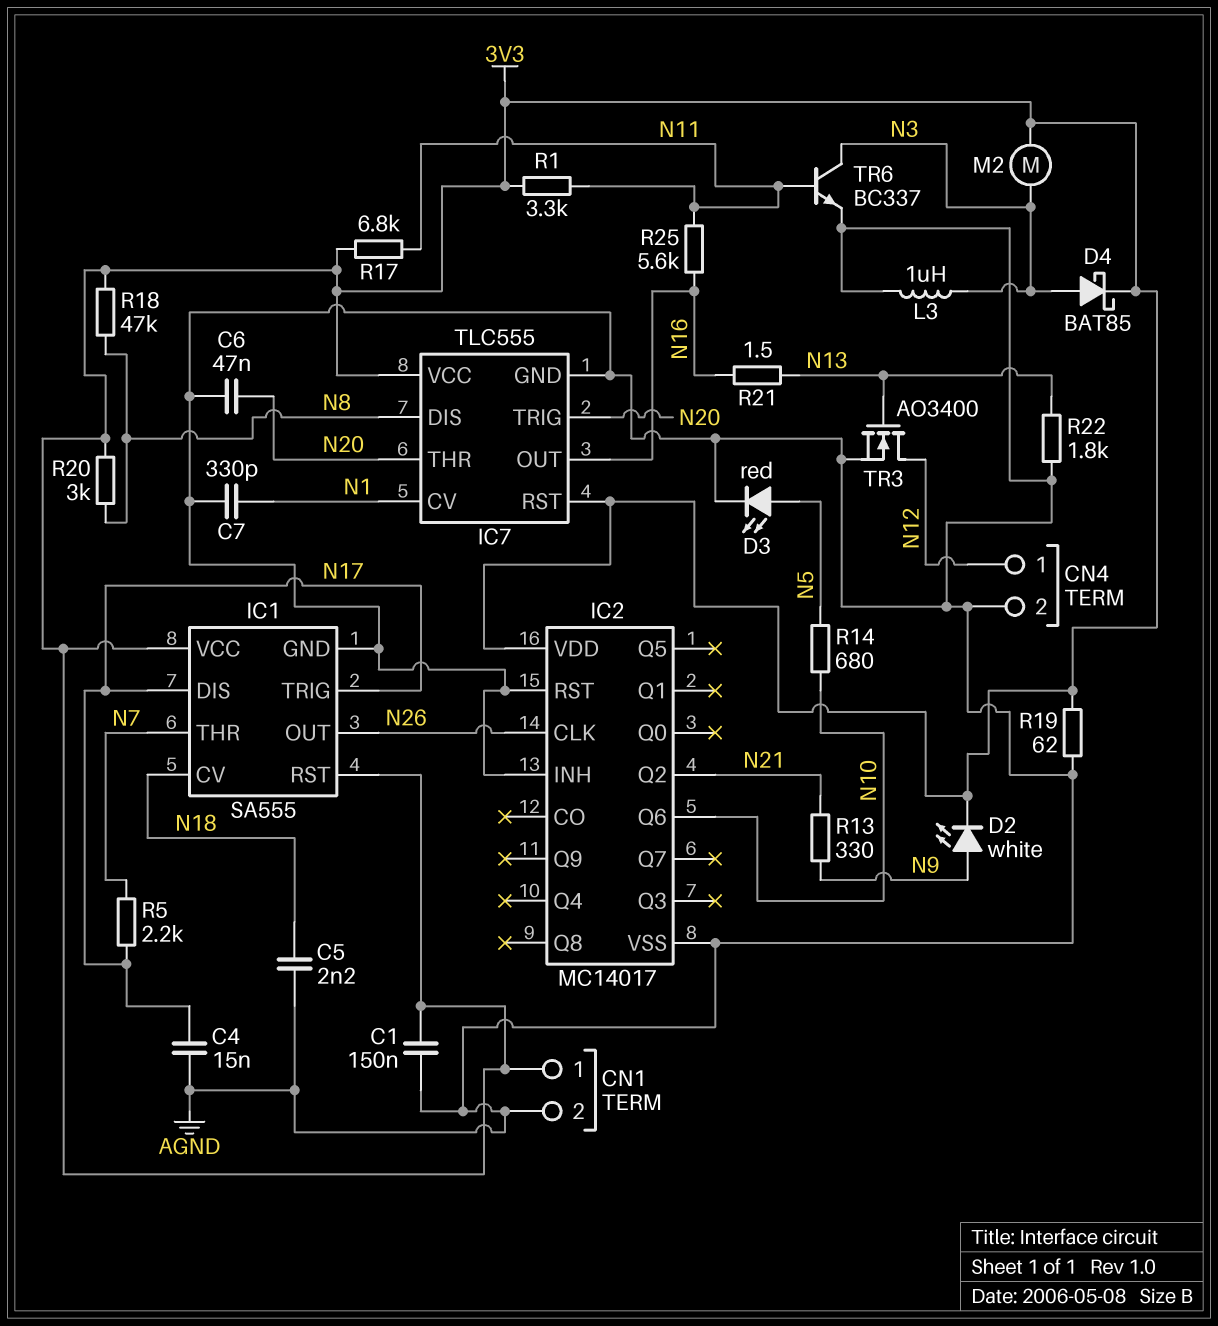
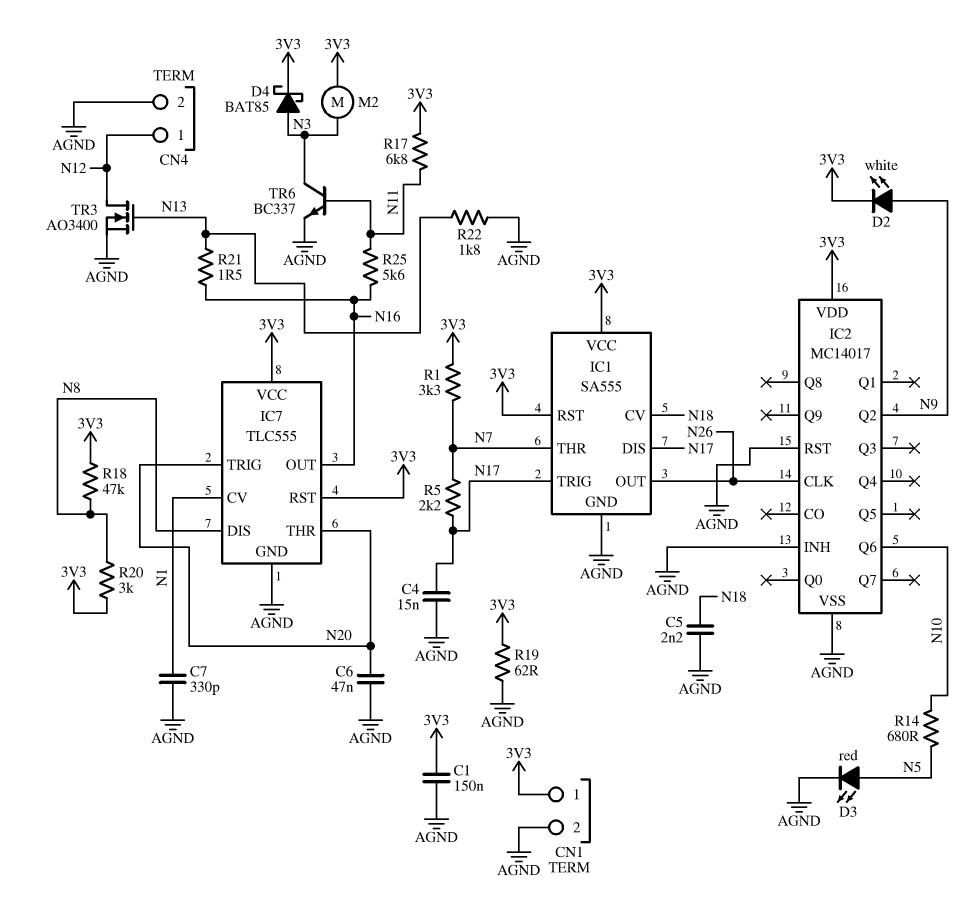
IC2 pin Q2: N21 -> N9
L3: 1uH (AGND, N3) -> none
R1: 3.3k (3V3, N11) -> 3.3k (3V3, N7)
R13: 330 (N9, N21) -> none

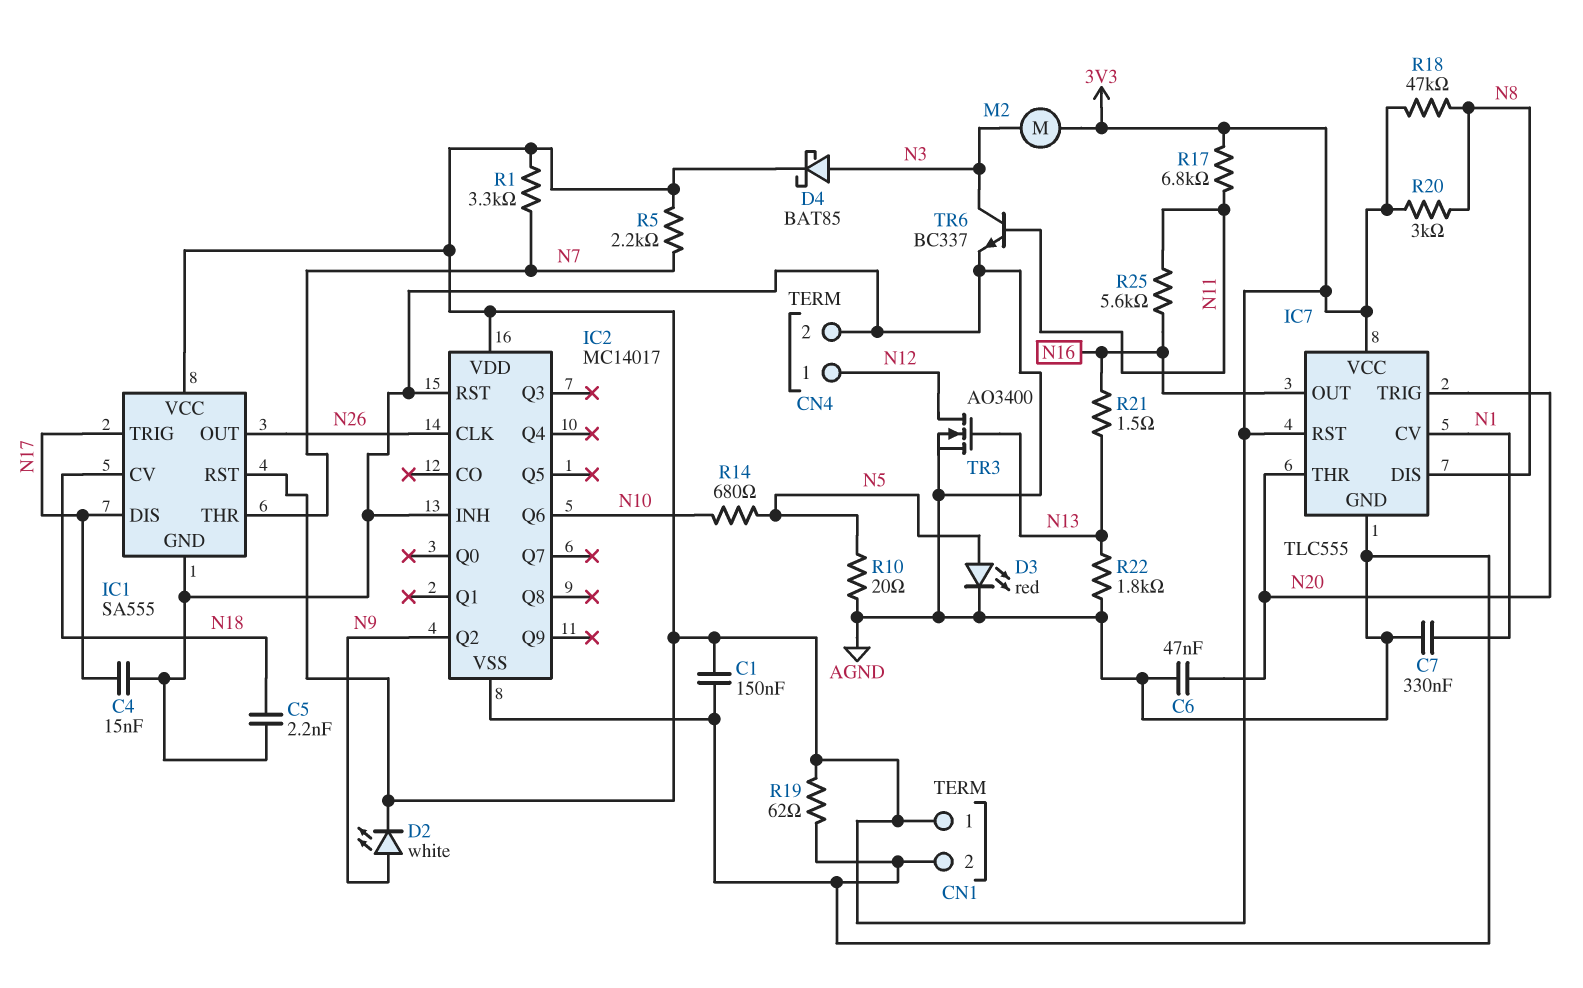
C7: 330pF (AGND, N1) -> 330nF (AGND, N1)
R5: 2.2k (N7, N17) -> 2.2k (3V3, N7)
R10: none -> 20 (AGND, N5)

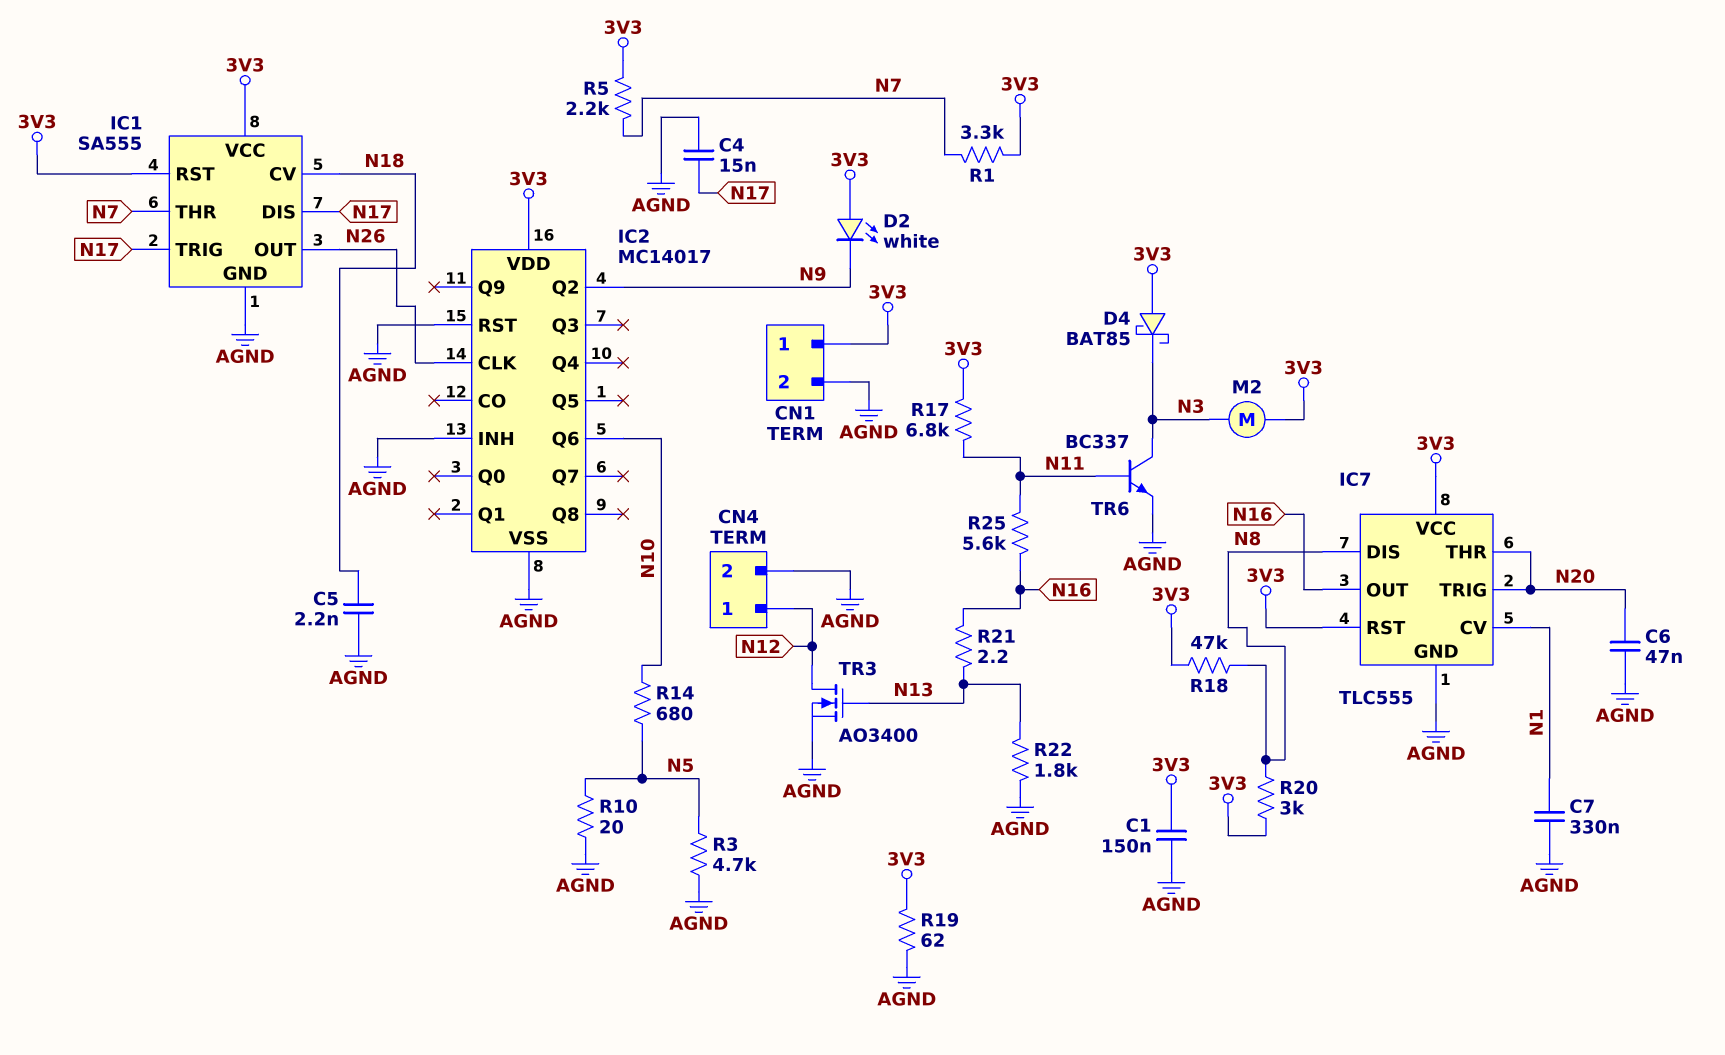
D2: LED white (A N9, K 3V3) -> LED white (A 3V3, K N9)
D3: LED red (A N5, K AGND) -> none
D4: schottky BAT85 (A N3, K 3V3) -> schottky BAT85 (A 3V3, K N3)
R3: none -> 4.7k (AGND, N5)
R21: 1.5 (N13, N16) -> 2.2 (N13, N16)

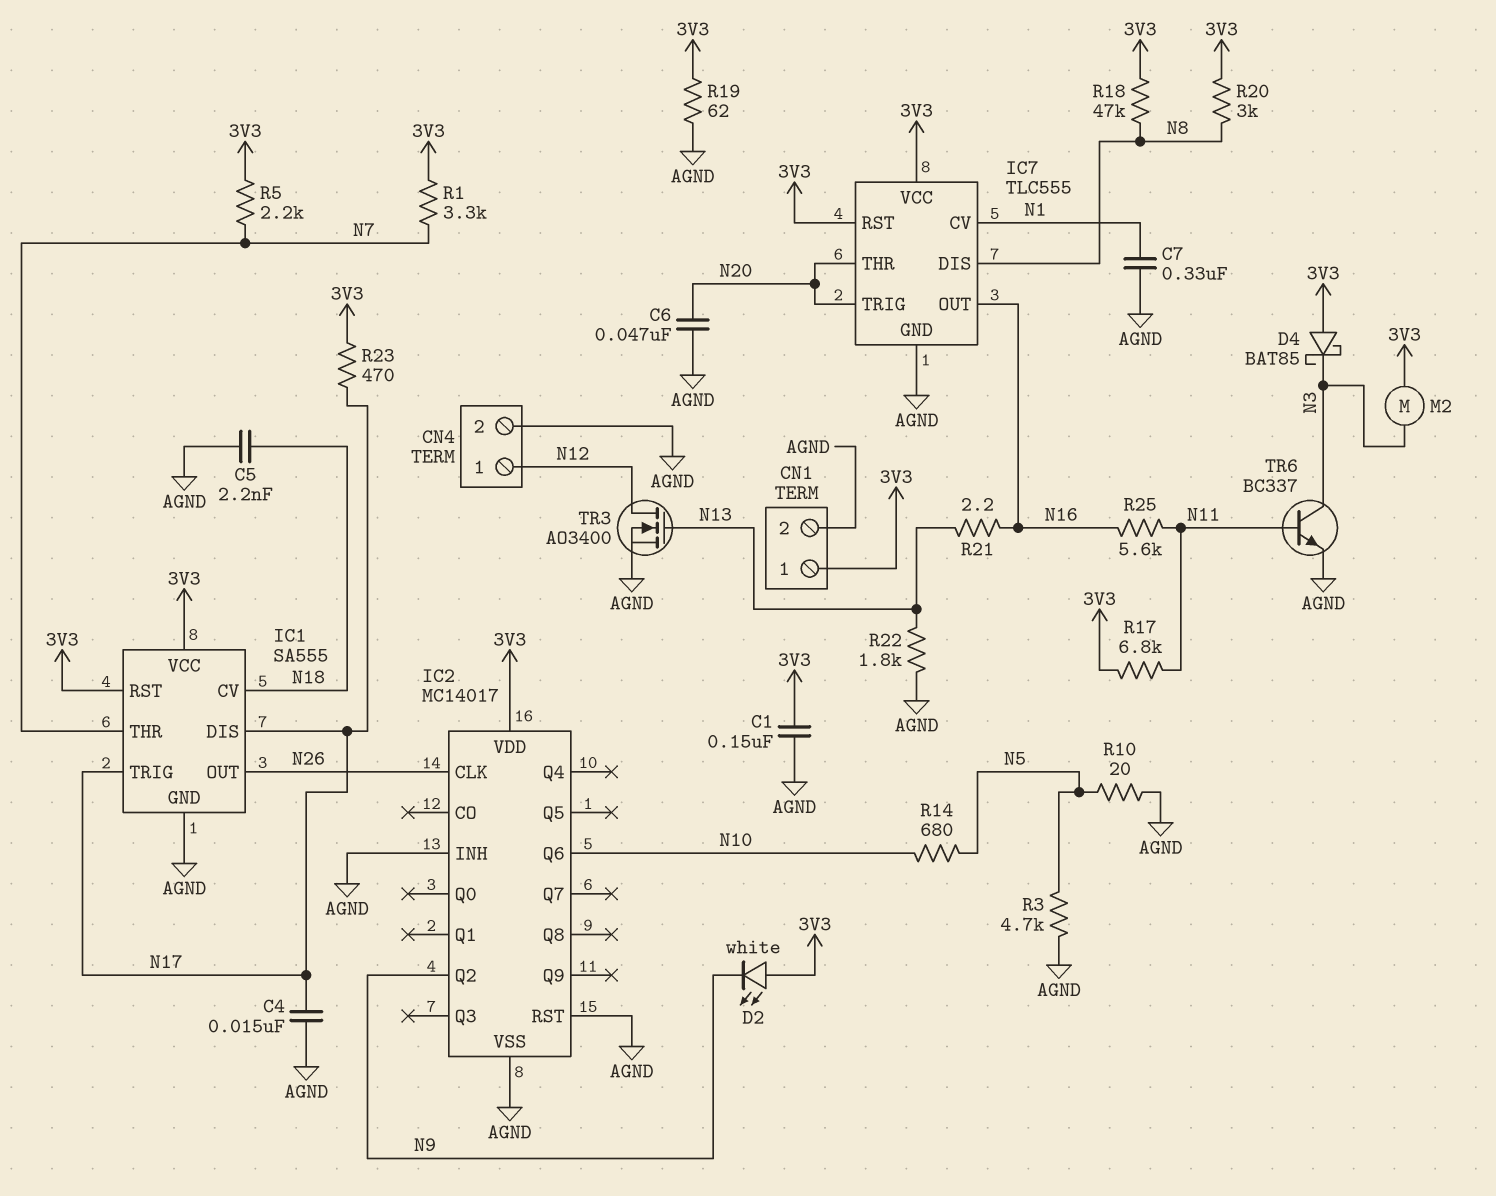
R23: none -> 470 (3V3, N17)

